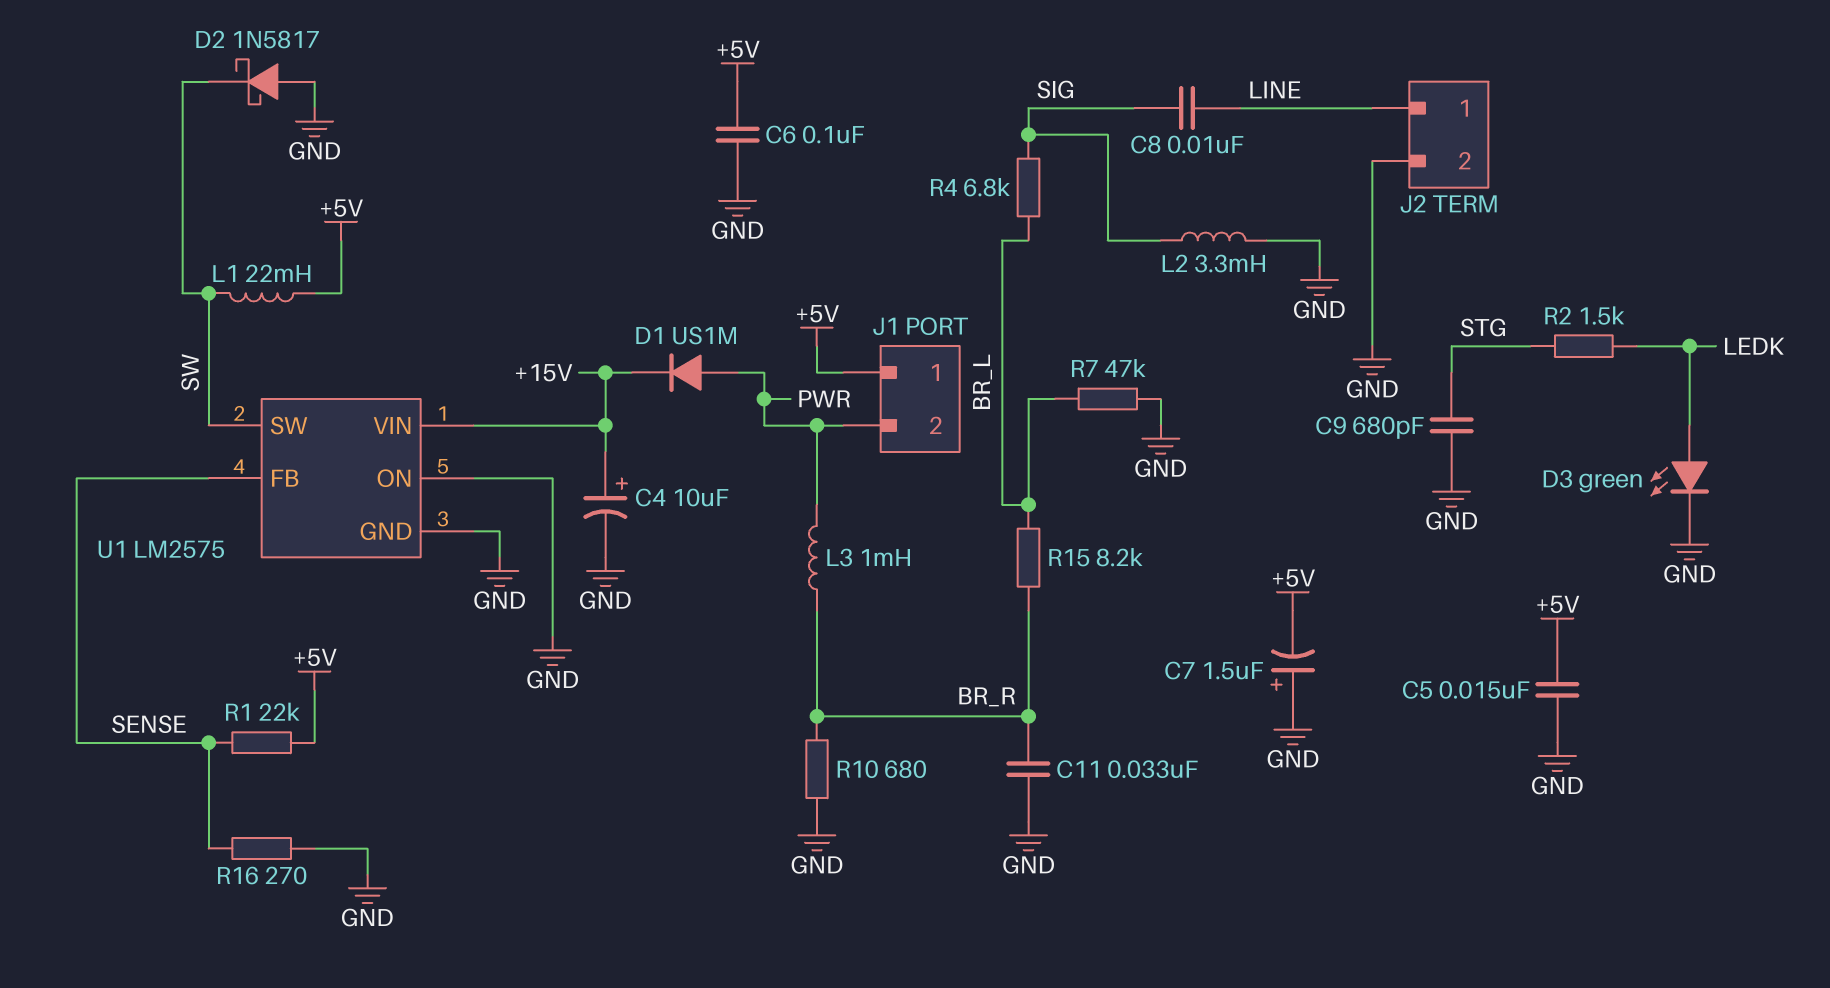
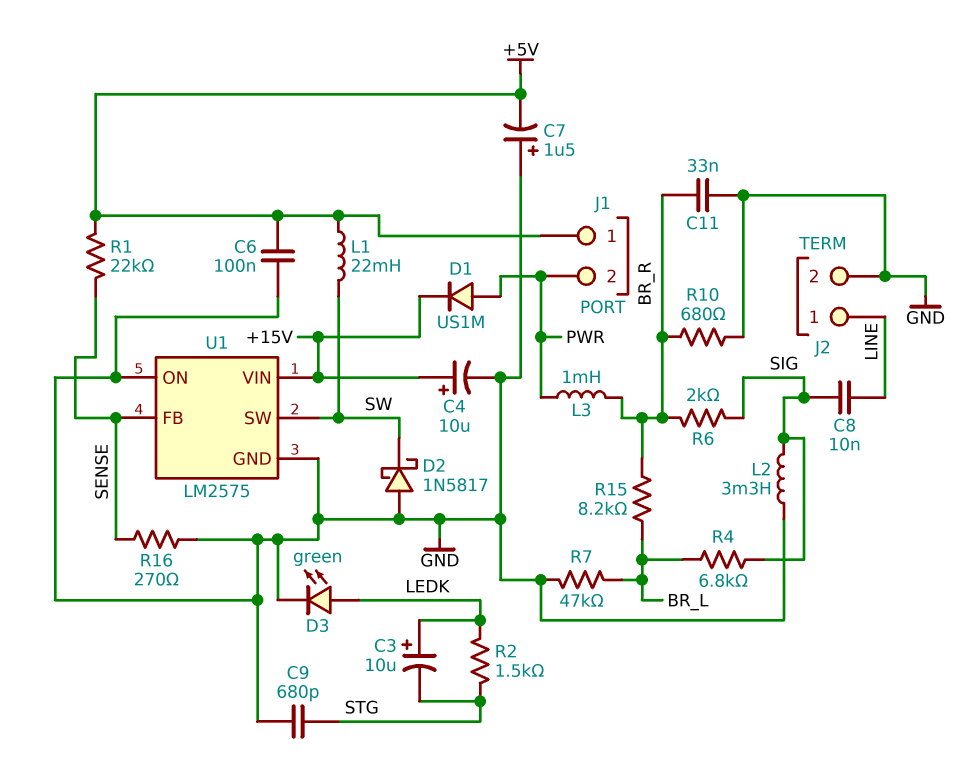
C3: none -> 10uF (plus LEDK, minus STG)
C5: 15nF (+5V, GND) -> none
R6: none -> 2k (BR_R, SIG)

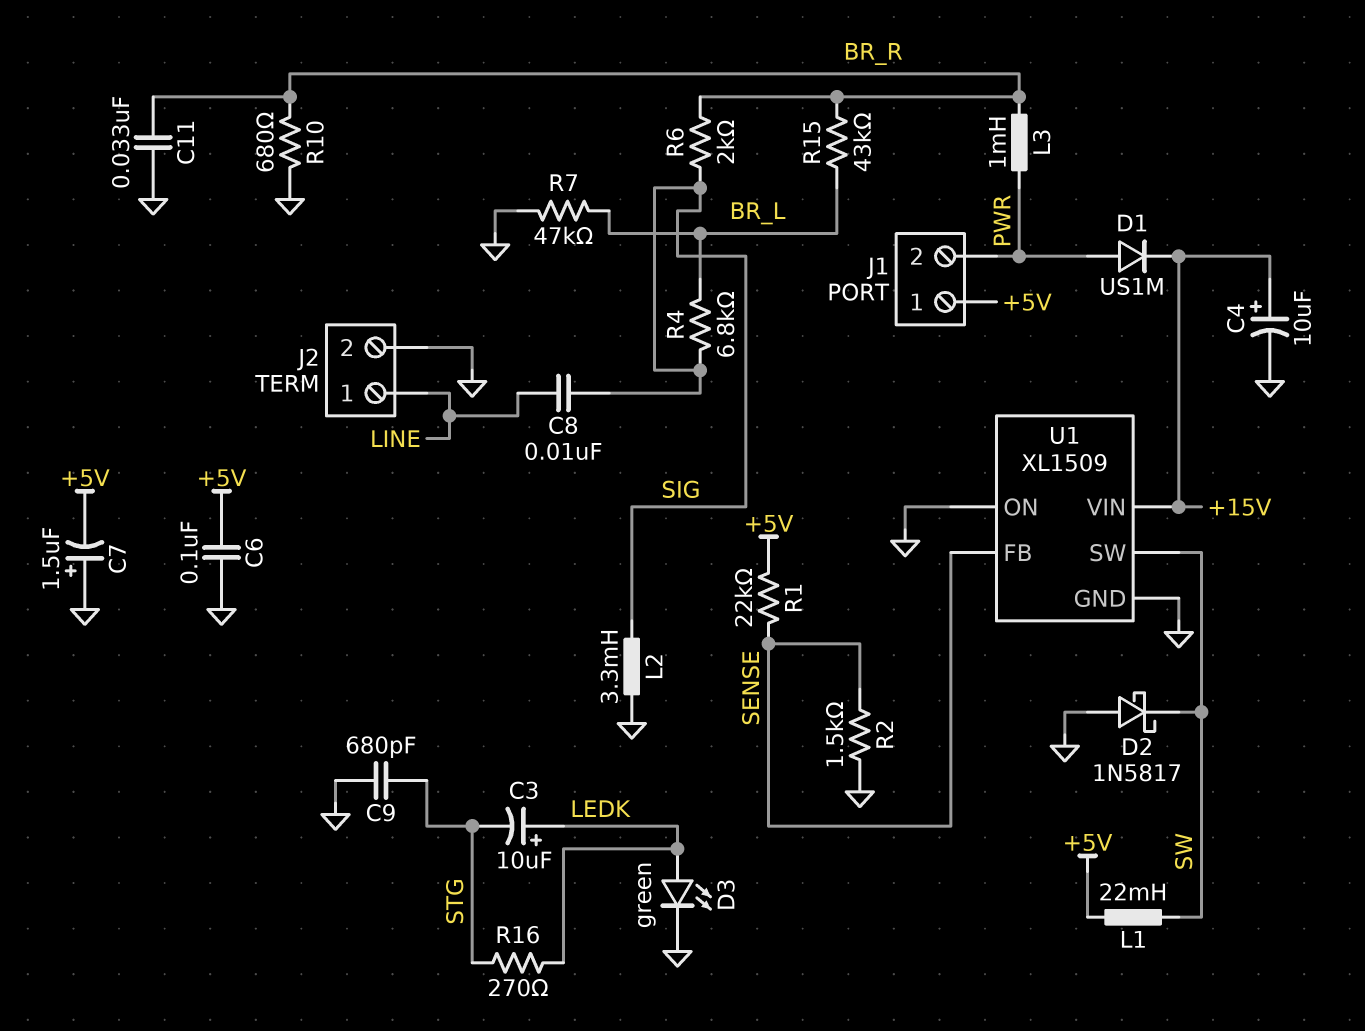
R2: 1.5k (LEDK, STG) -> 1.5k (GND, SENSE)
R15: 8.2k (BR_L, BR_R) -> 43k (BR_L, BR_R)
R16: 270 (GND, SENSE) -> 270 (LEDK, STG)
U1: LM2575 -> XL1509

